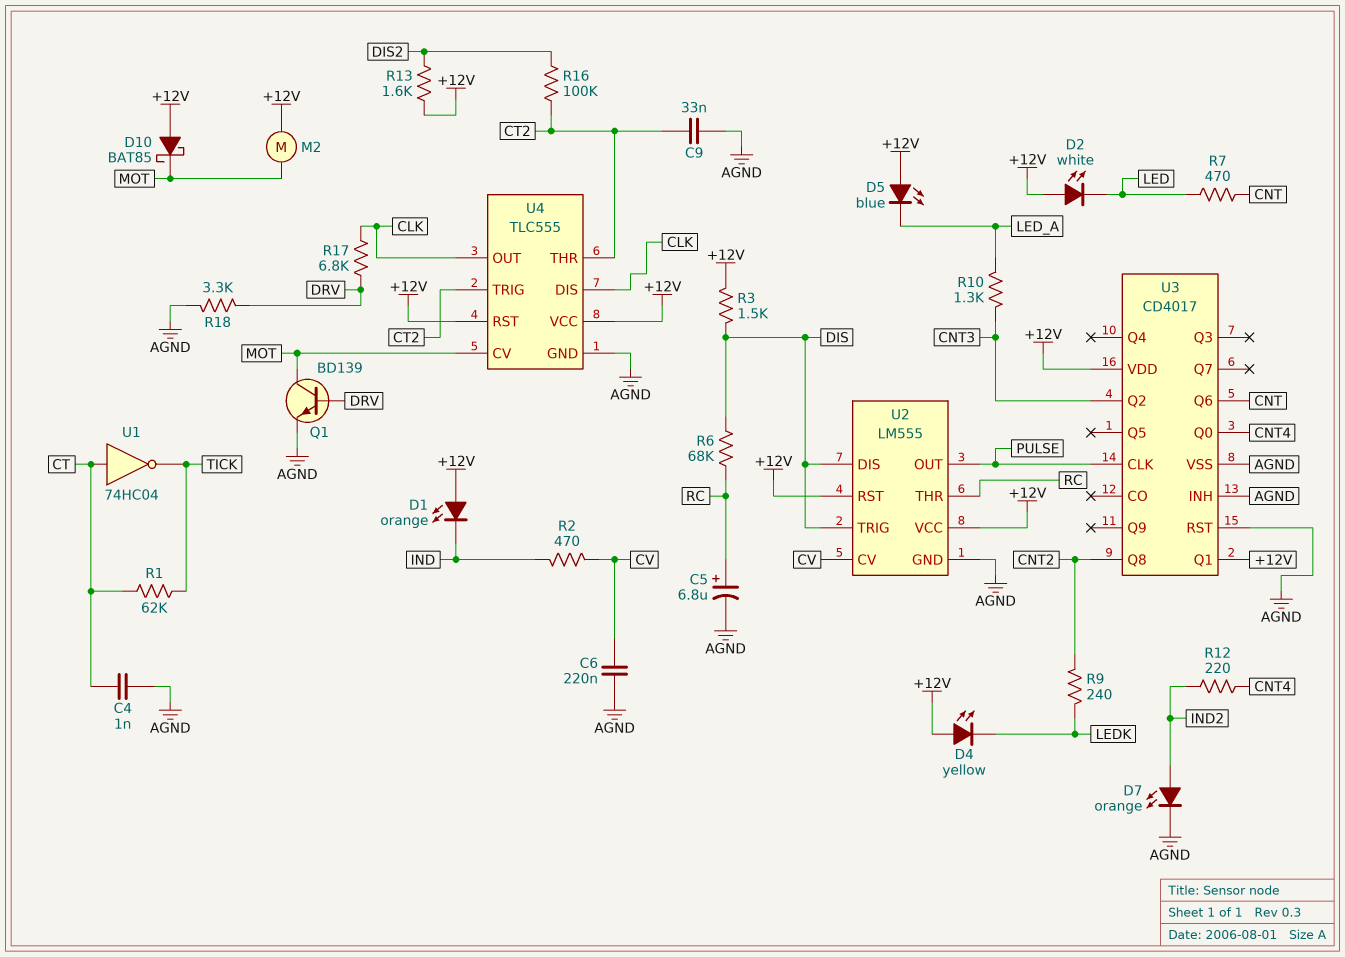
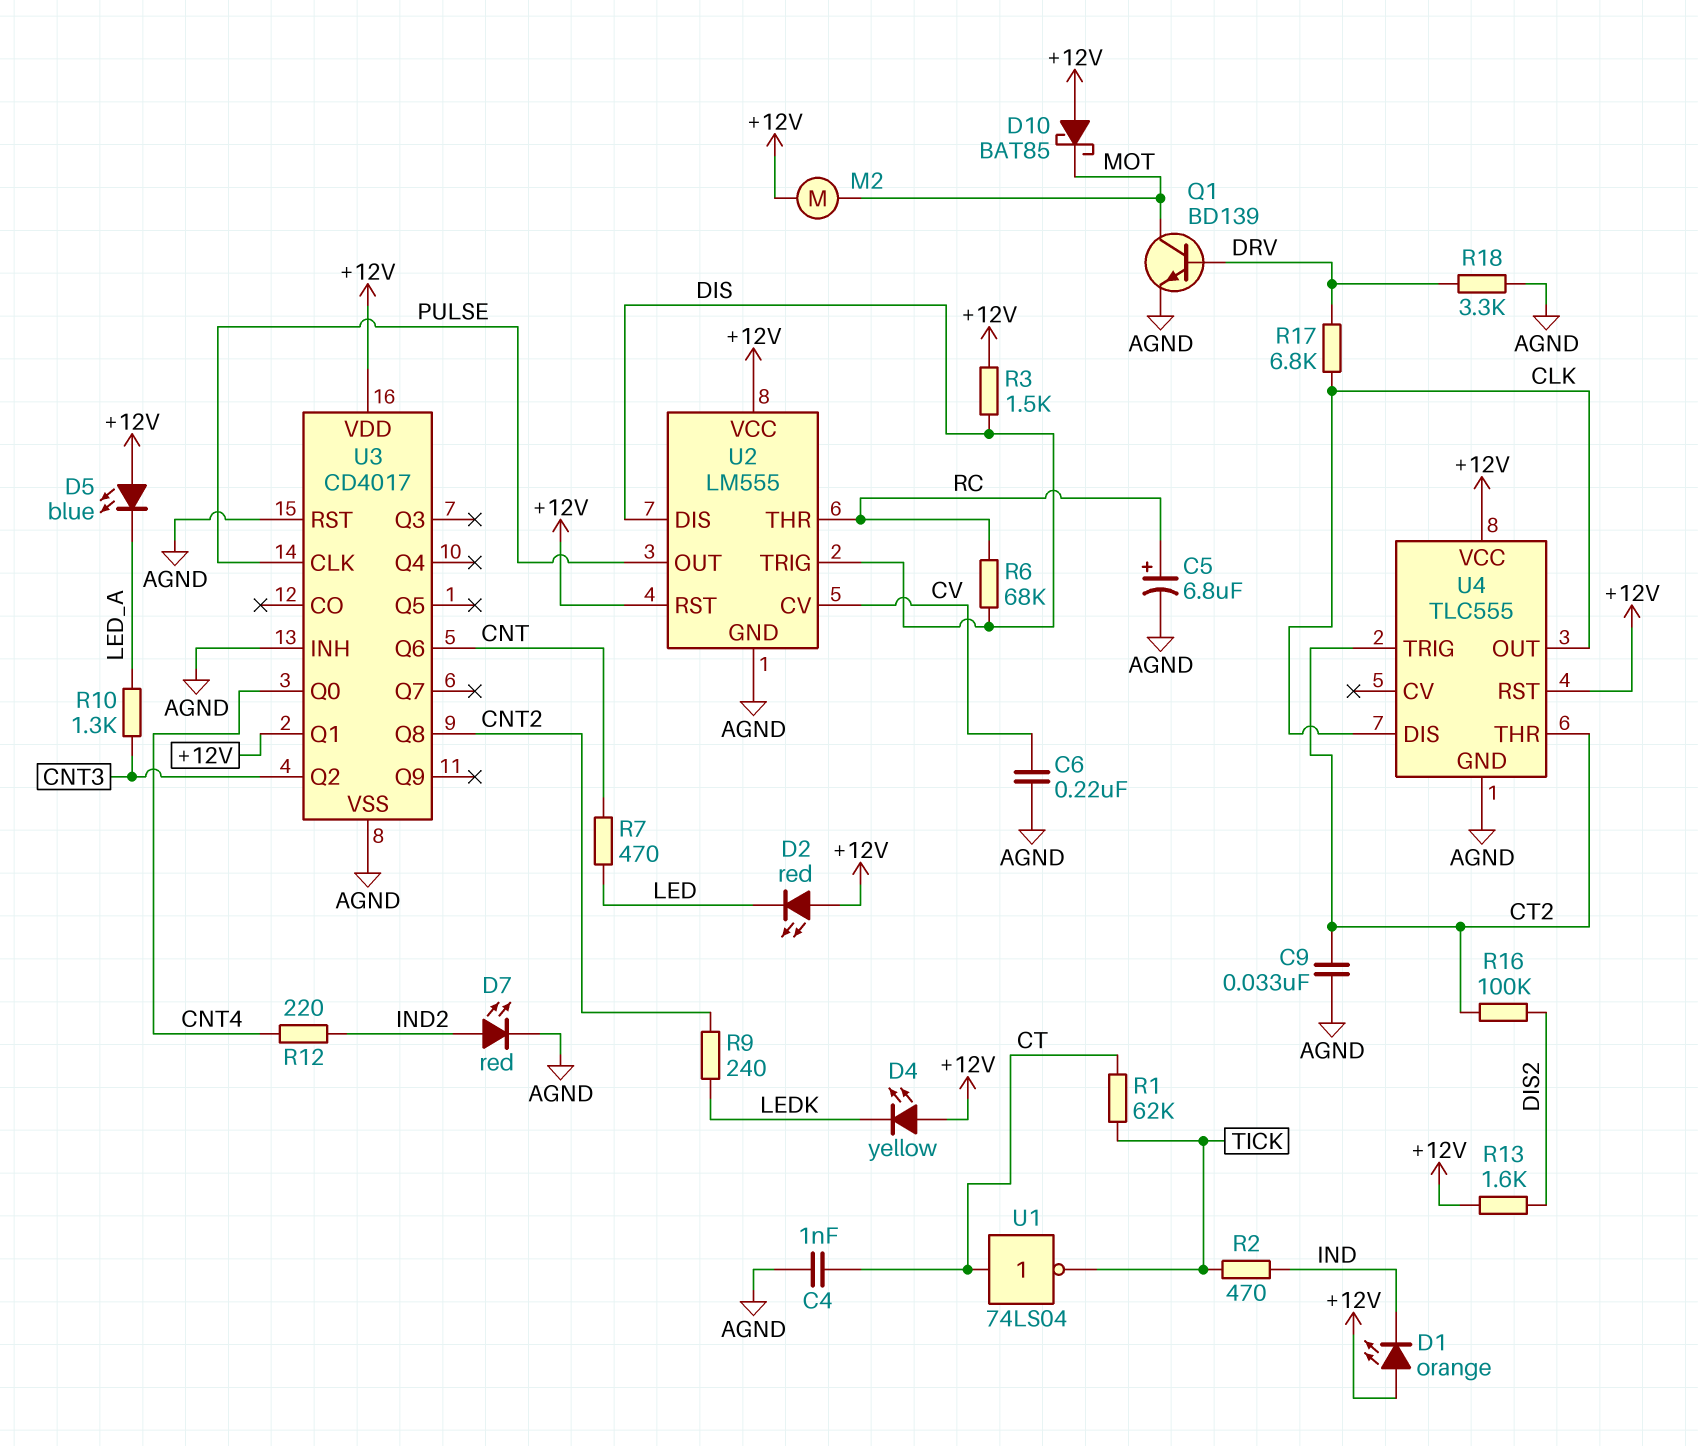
D2: LED white (A +12V, K LED) -> LED red (A +12V, K LED)
D7: LED orange (A IND2, K AGND) -> LED red (A IND2, K AGND)
R2: 470 (CV, IND) -> 470 (IND, TICK)
U1: NOT 74HC04 (in CT, out TICK) -> NOT 74LS04 (in CT, out TICK)
U4 pin CV: MOT -> none

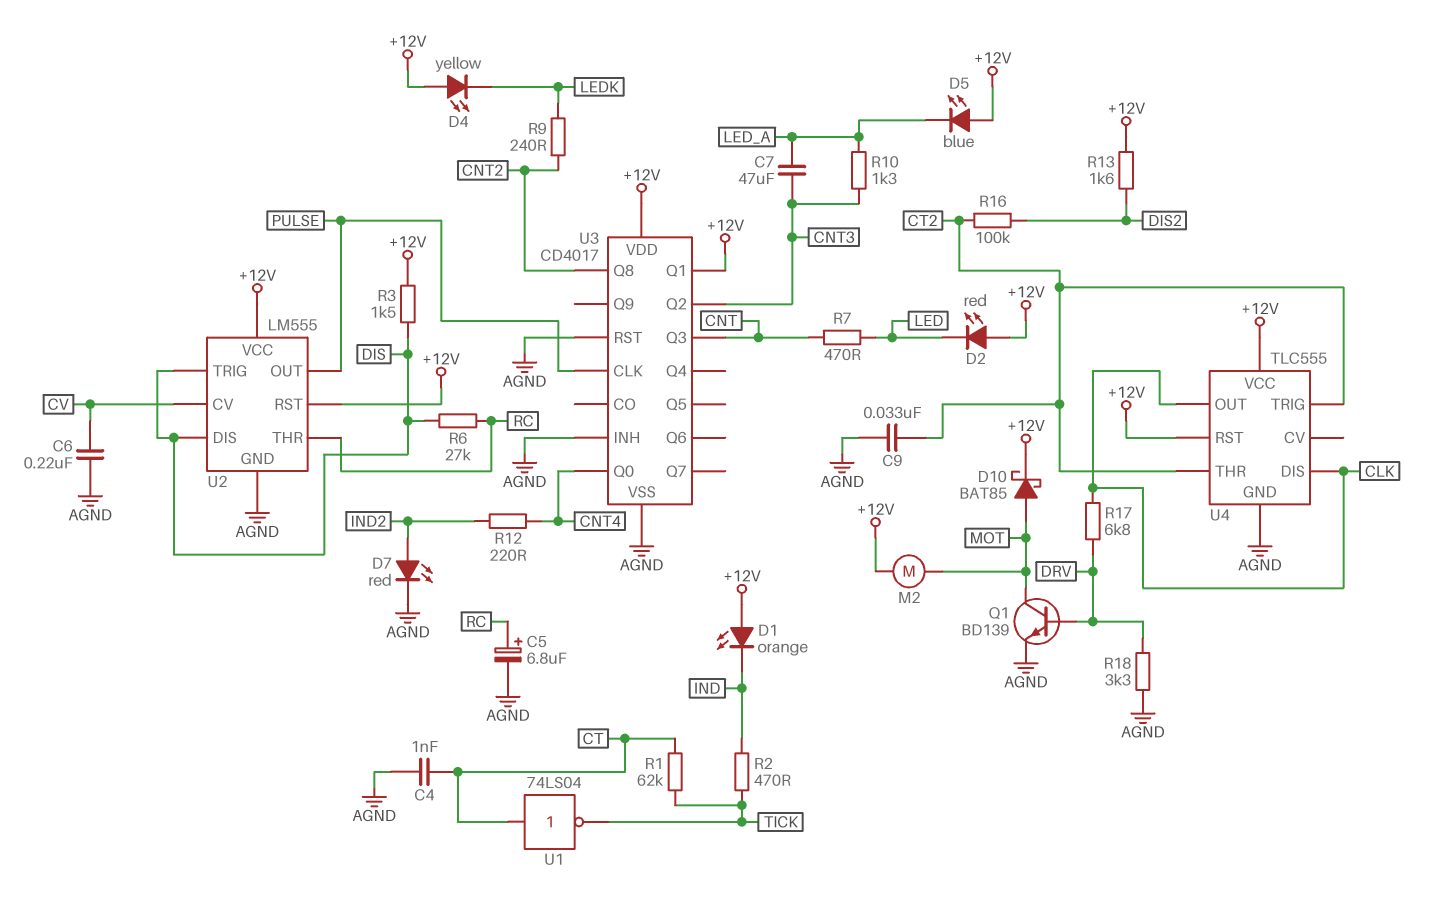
C7: none -> 47uF (CNT3, LED_A)
D10: schottky BAT85 (A +12V, K MOT) -> schottky BAT85 (A MOT, K +12V)
R6: 68k (DIS, RC) -> 27k (DIS, RC)
U3 pin Q3: none -> CNT
U3 pin Q6: CNT -> none

